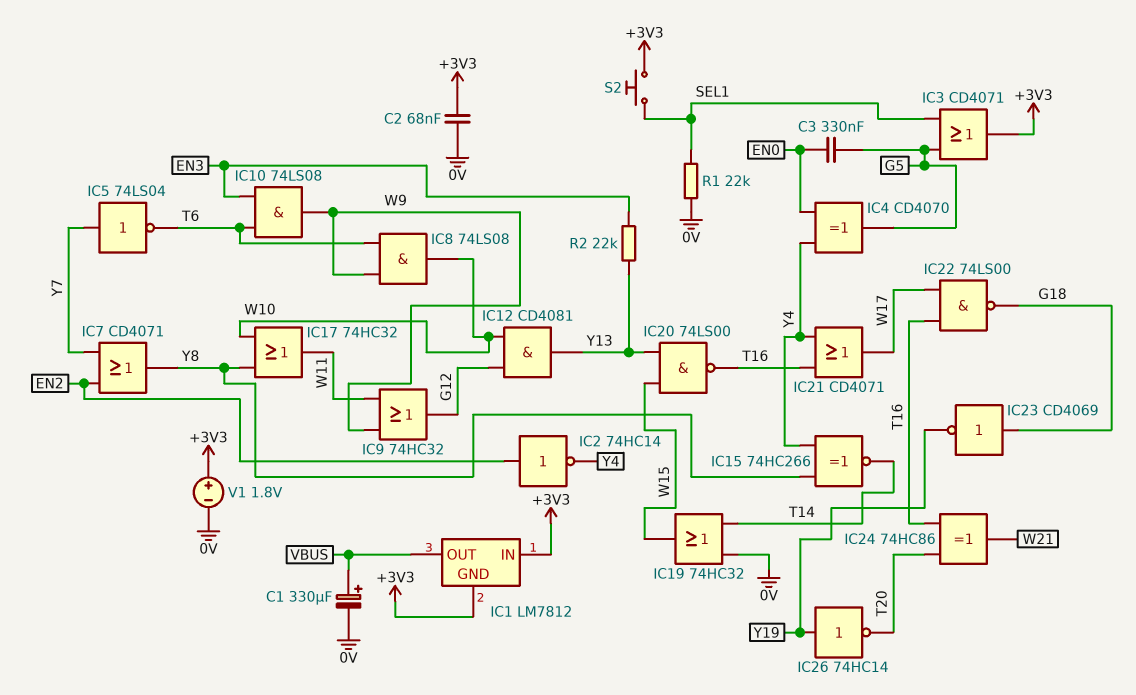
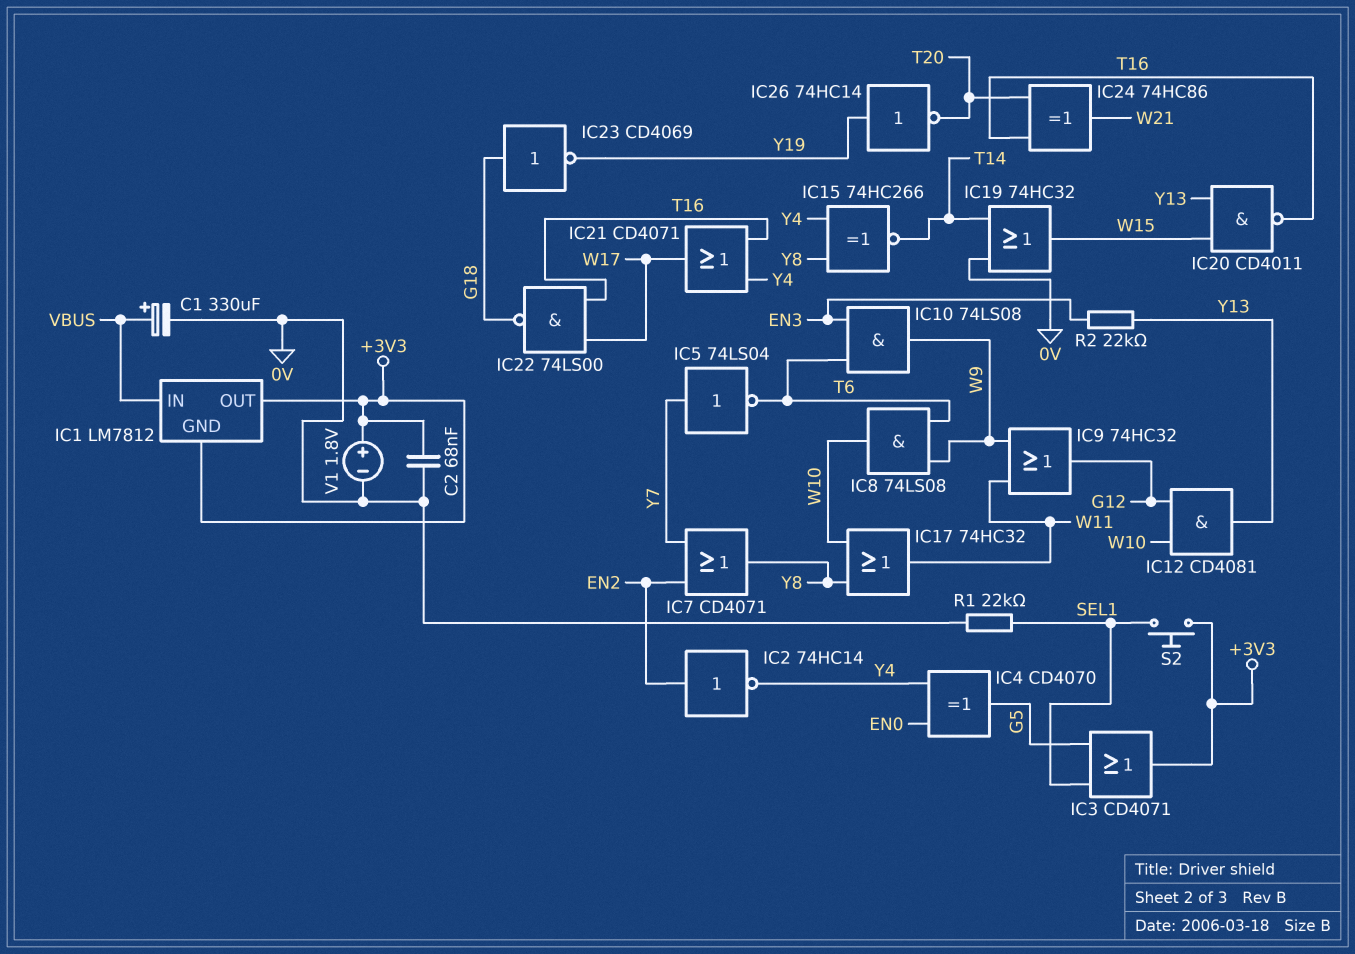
C3: 330nF (EN0, G5) -> none
IC1 pin IN: +3V3 -> VBUS
IC1 pin OUT: VBUS -> +3V3
IC20: NAND 74LS00 (in W15, in Y13, out T16) -> NAND CD4011 (in W15, in Y13, out T16)

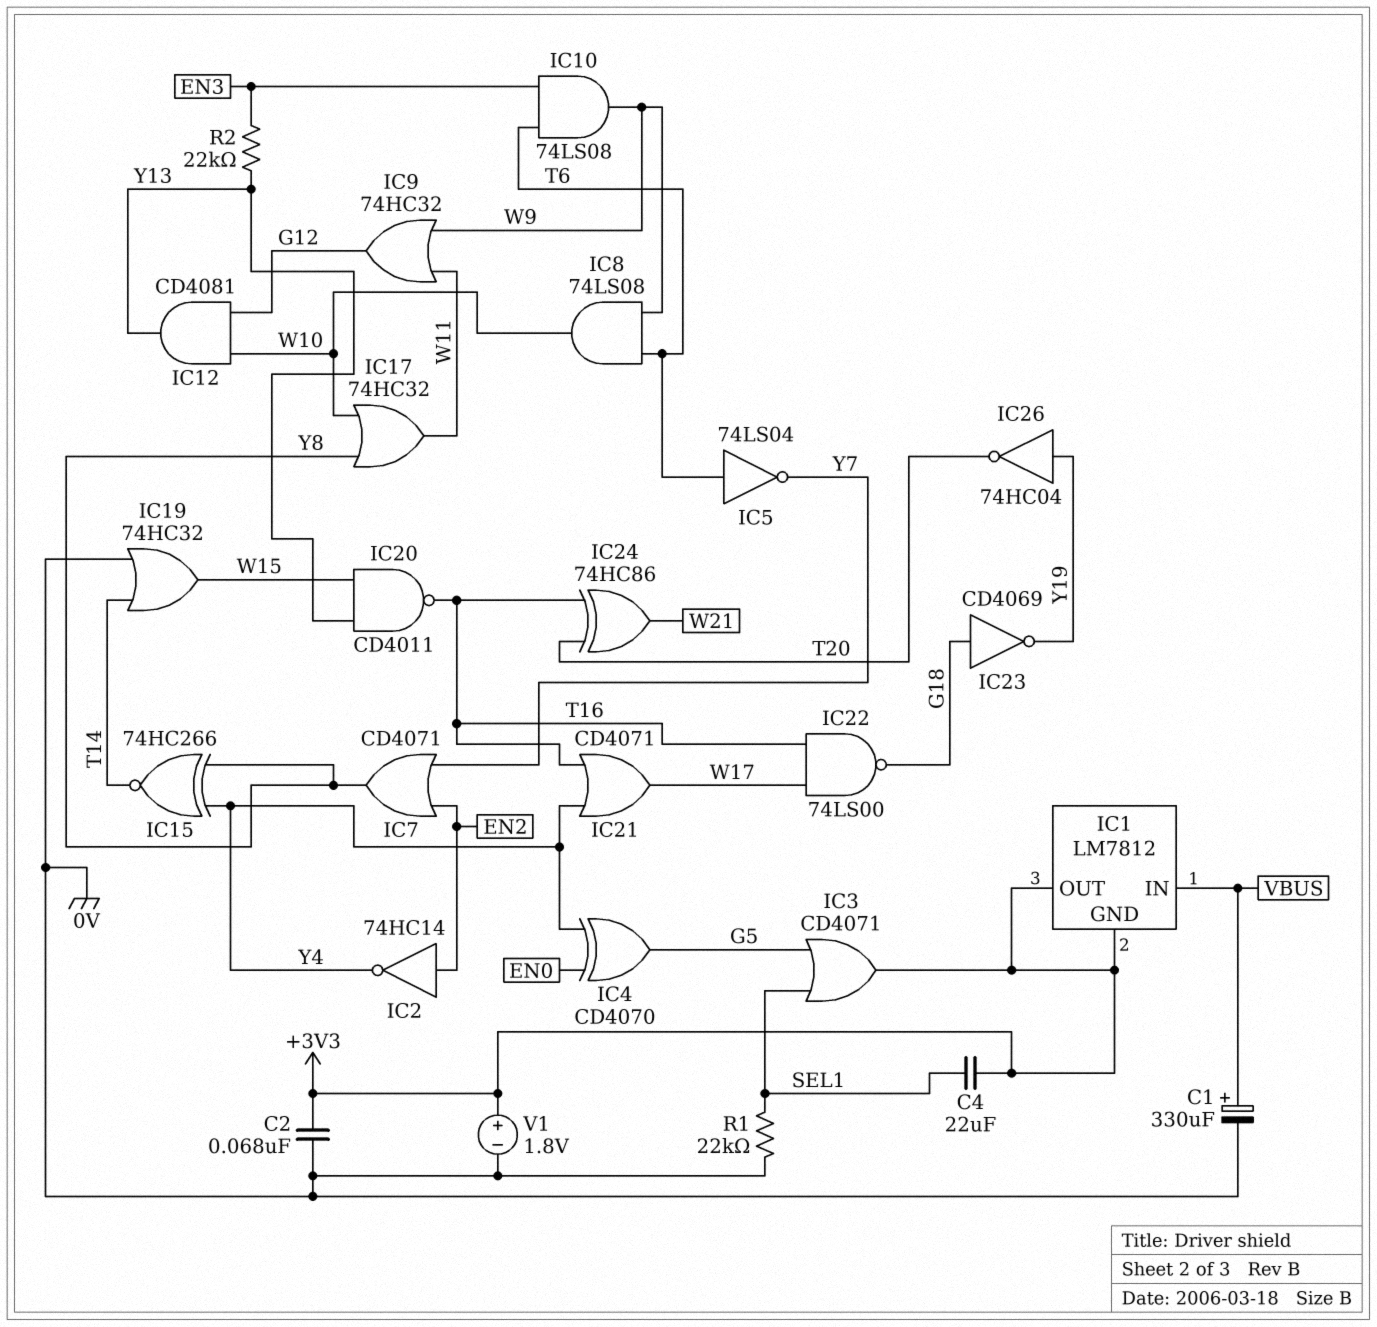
C4: none -> 22uF (+3V3, SEL1)
IC5: NOT 74LS04 (in Y7, out T6) -> NOT 74LS04 (in T6, out Y7)
IC26: NOT 74HC14 (in Y19, out T20) -> NOT 74HC04 (in Y19, out T20)
S2: button (+3V3, SEL1) -> none

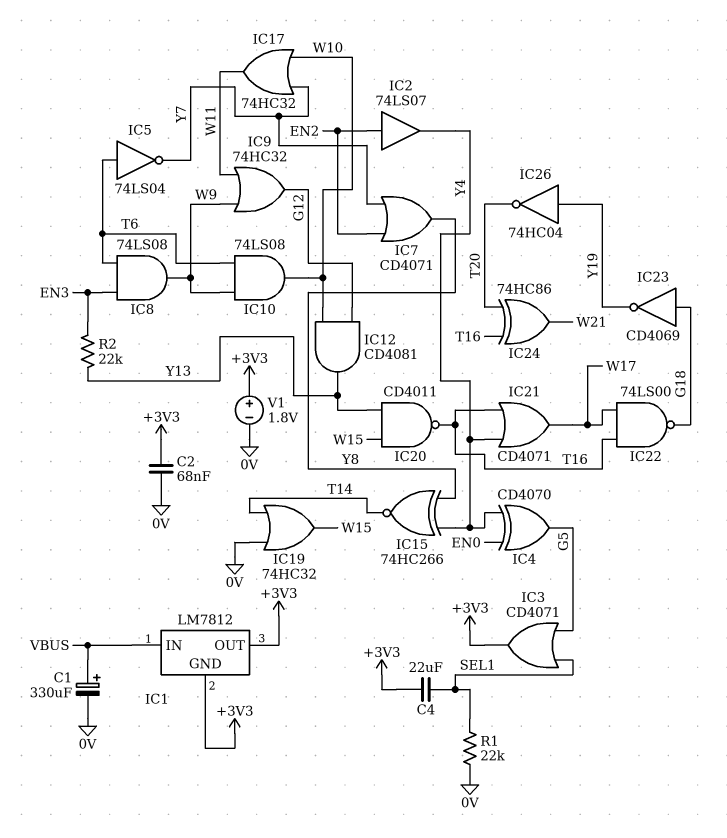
IC2: NOT 74HC14 (in EN2, out Y4) -> buffer 74LS07 (in EN2, out Y4)
IC8: AND 74LS08 (in T6, in W9, out W10) -> AND 74LS08 (in EN3, in T6, out W9)
IC10: AND 74LS08 (in EN3, in T6, out W9) -> AND 74LS08 (in T6, in W9, out W10)
IC17: OR 74HC32 (in W10, in Y8, out W11) -> OR 74HC32 (in W10, in Y7, out W11)

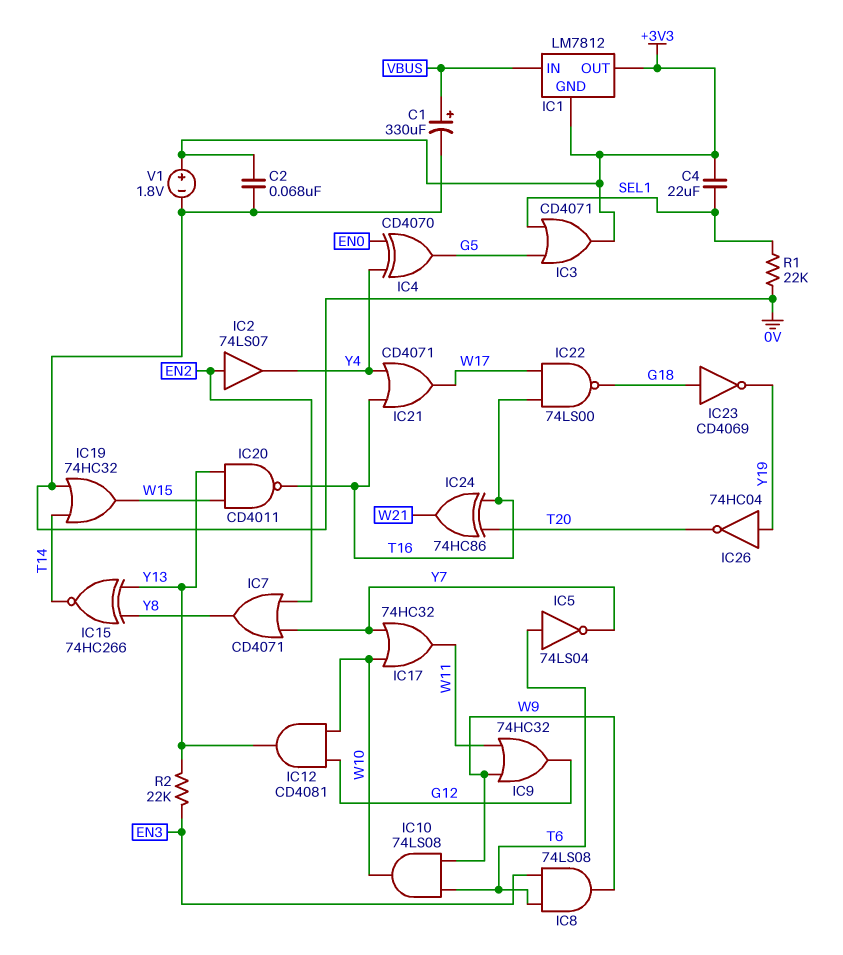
IC15: XNOR 74HC266 (in Y4, in Y8, out T14) -> XNOR 74HC266 (in Y8, in Y13, out T14)

